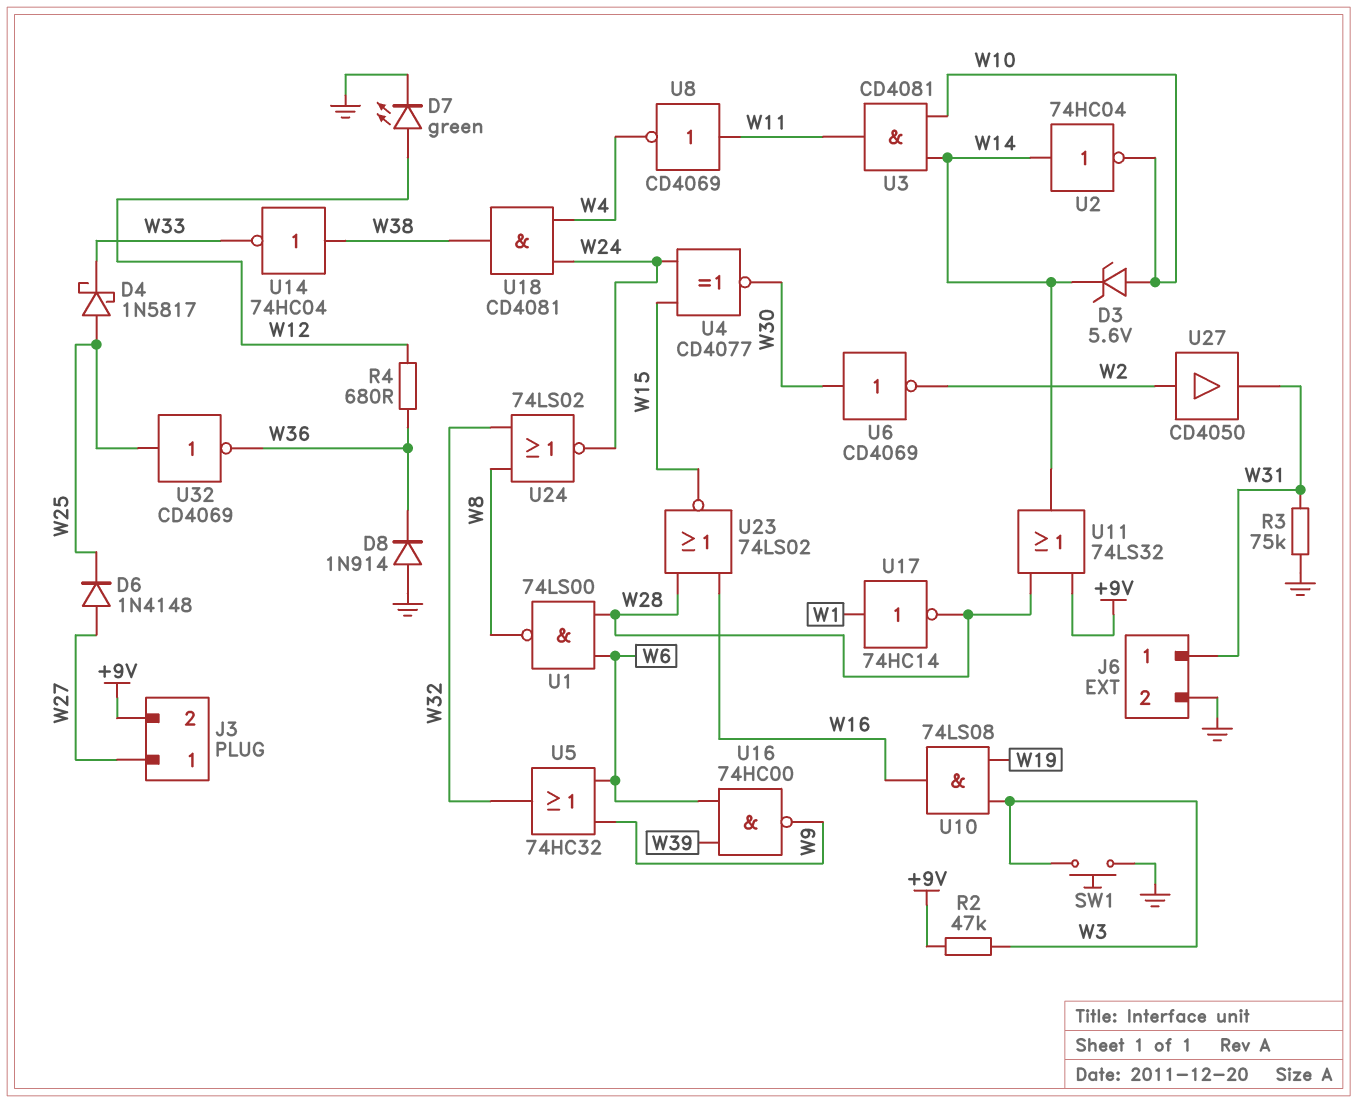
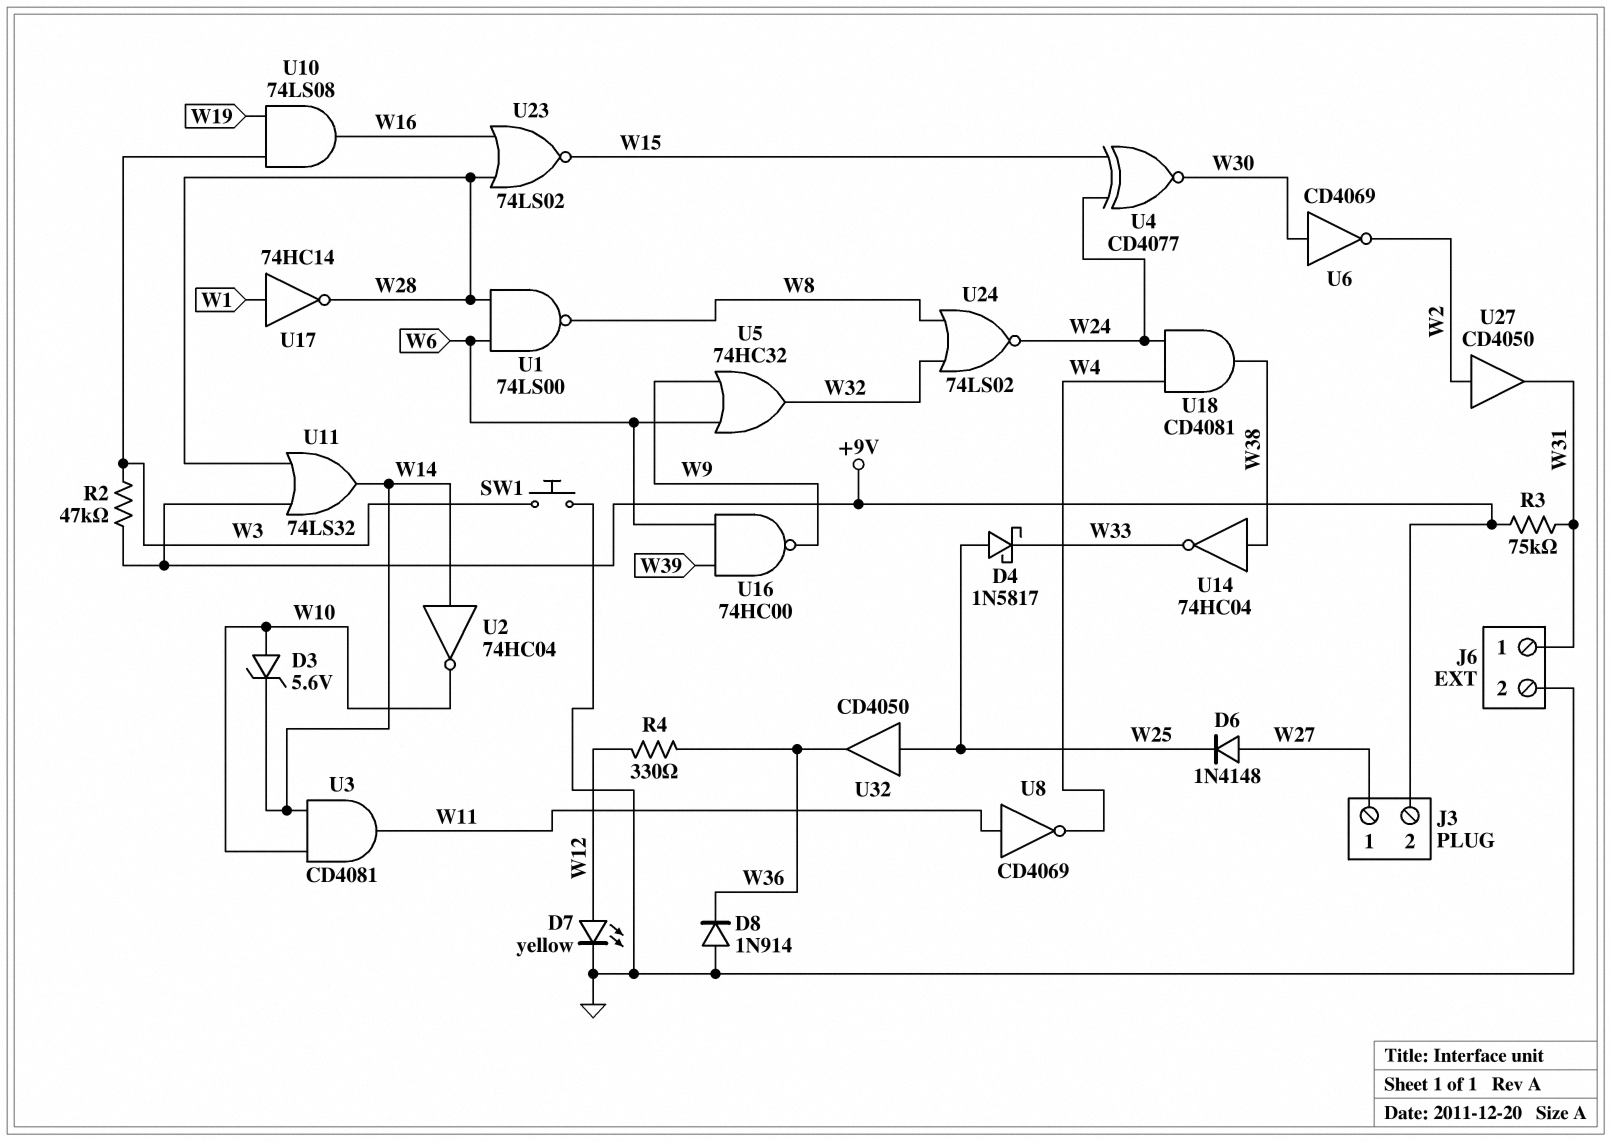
D7: LED green (A W12, K GND) -> LED yellow (A W12, K GND)
R3: 75k (GND, W31) -> 75k (+9V, W31)
R4: 680 (W12, W36) -> 330 (W12, W36)
U32: NOT CD4069 (in W25, out W36) -> buffer CD4050 (in W25, out W36)

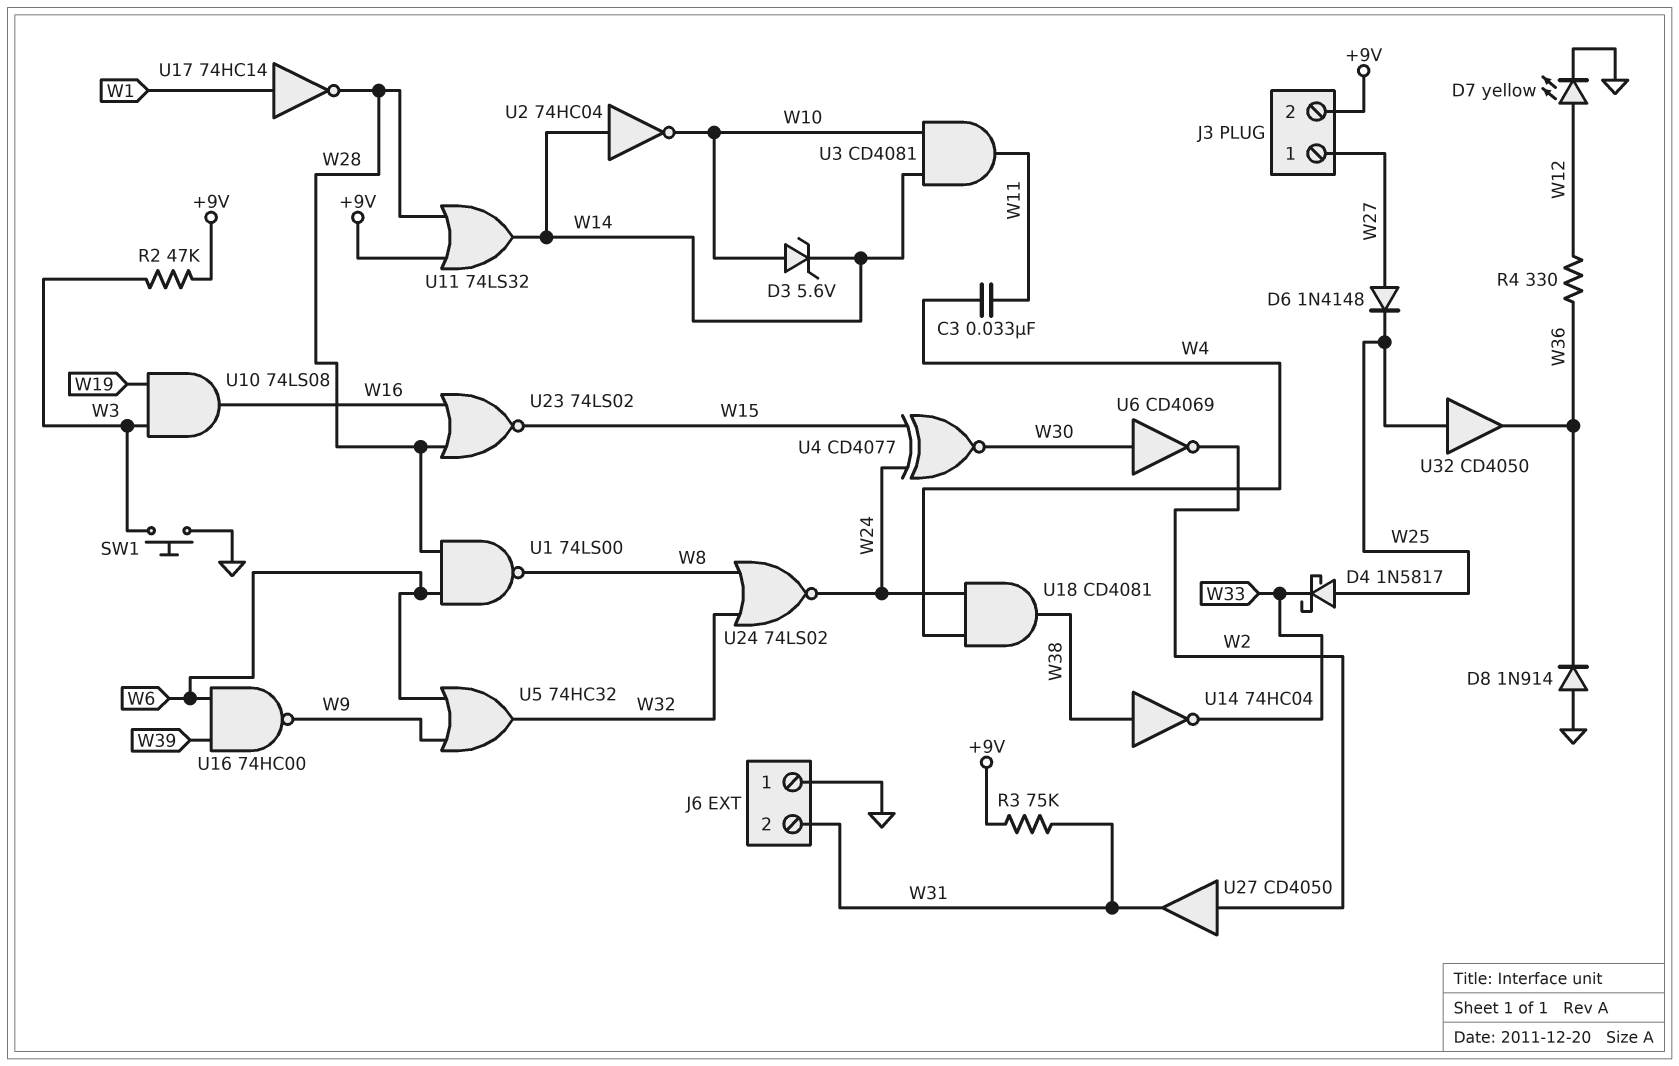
C3: none -> 33nF (W4, W11)
J6 pin 1: W31 -> GND
J6 pin 2: GND -> W31
U8: NOT CD4069 (in W11, out W4) -> none

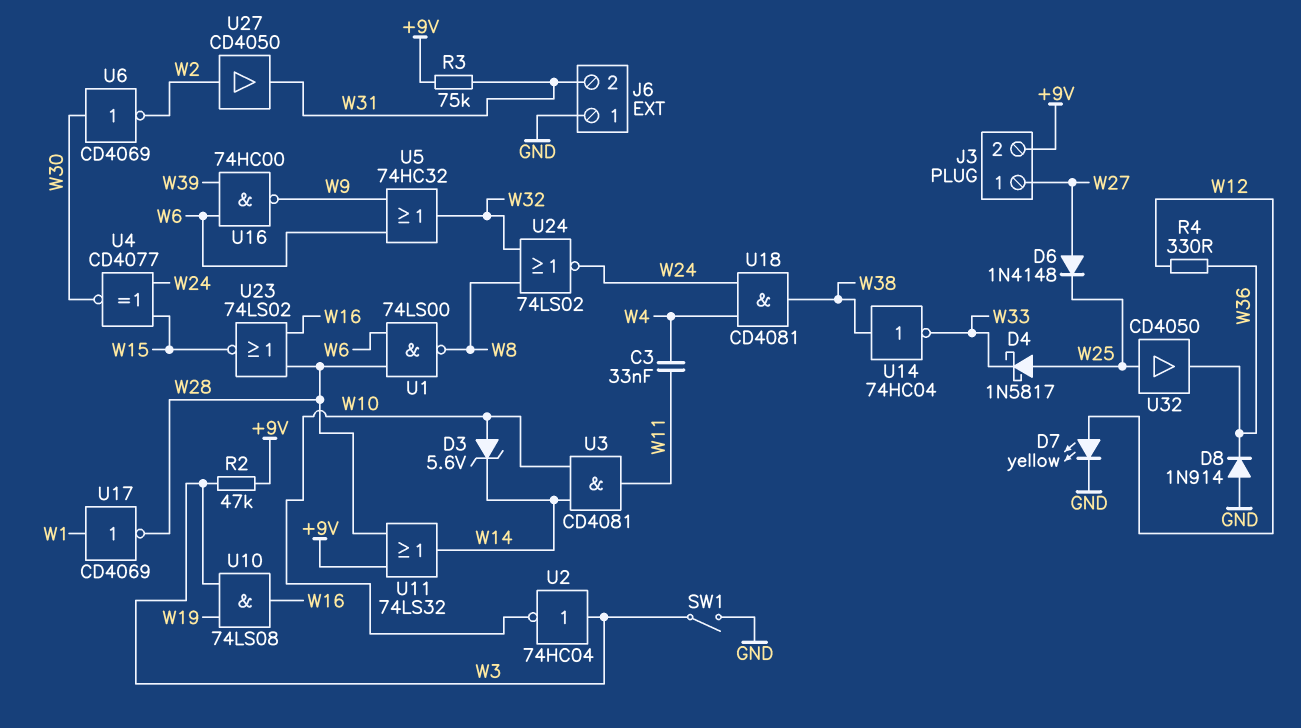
SW1: button (GND, W3) -> switch (GND, W3)
U2: NOT 74HC04 (in W14, out W10) -> NOT 74HC04 (in W3, out W10)
U17: NOT 74HC14 (in W1, out W28) -> NOT CD4069 (in W1, out W28)

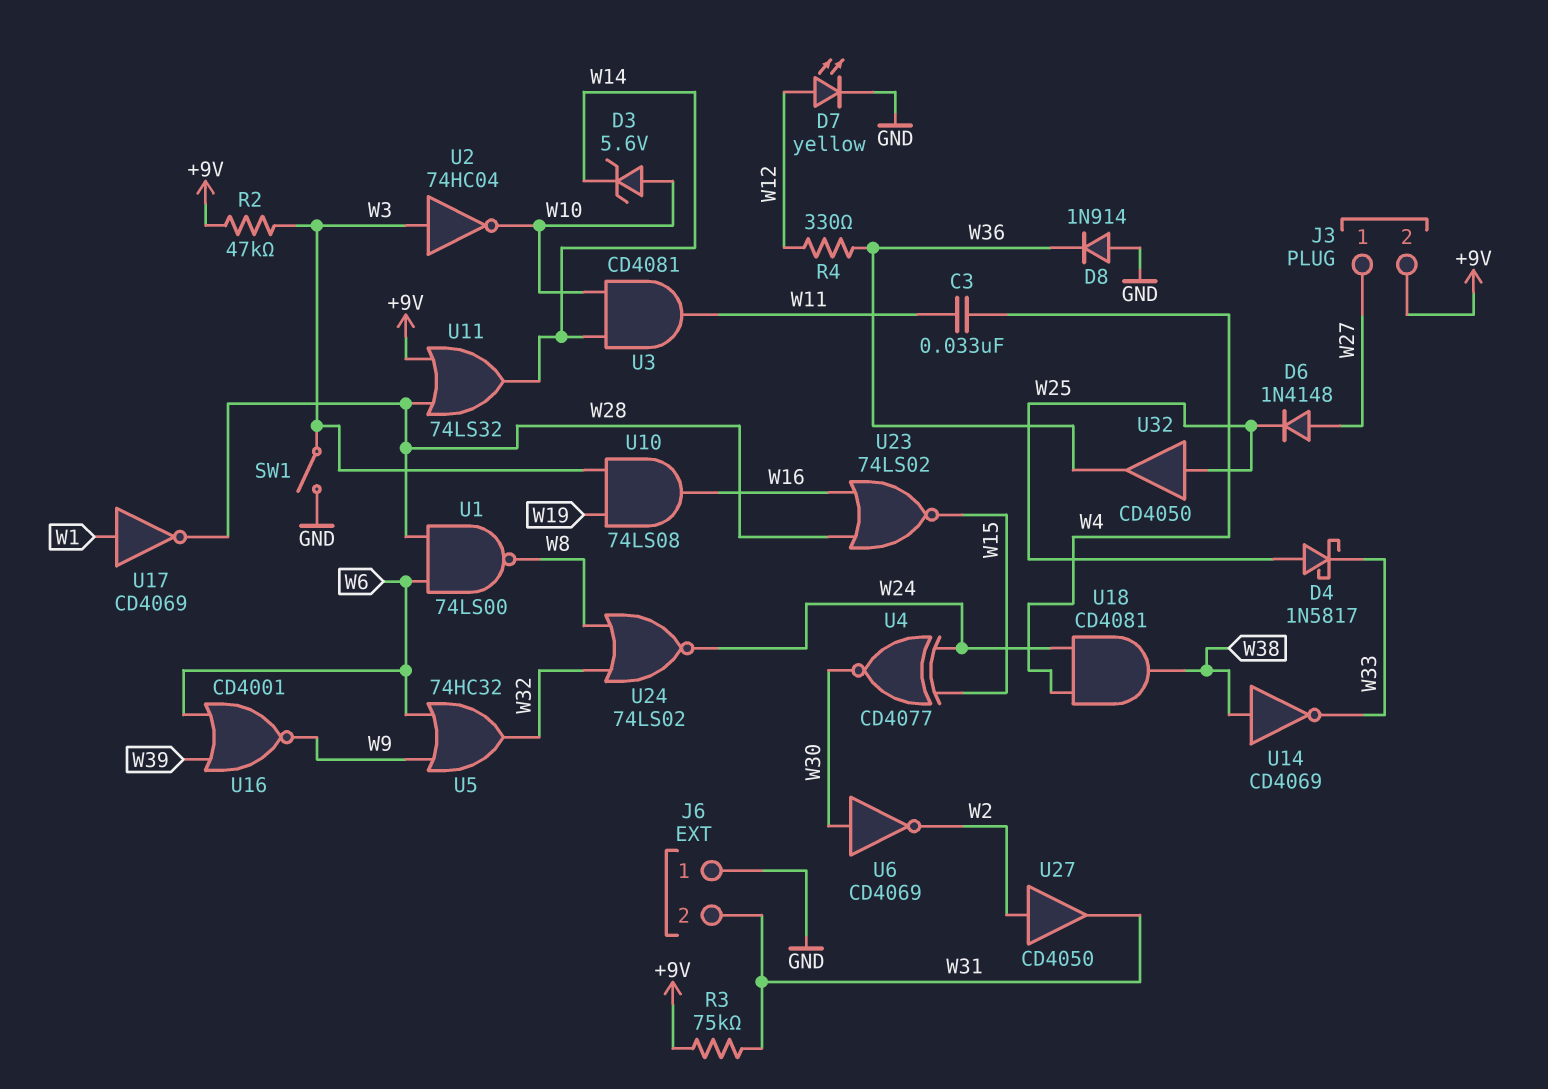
U14: NOT 74HC04 (in W38, out W33) -> NOT CD4069 (in W38, out W33)
U16: NAND 74HC00 (in W6, in W39, out W9) -> NOR CD4001 (in W6, in W39, out W9)

